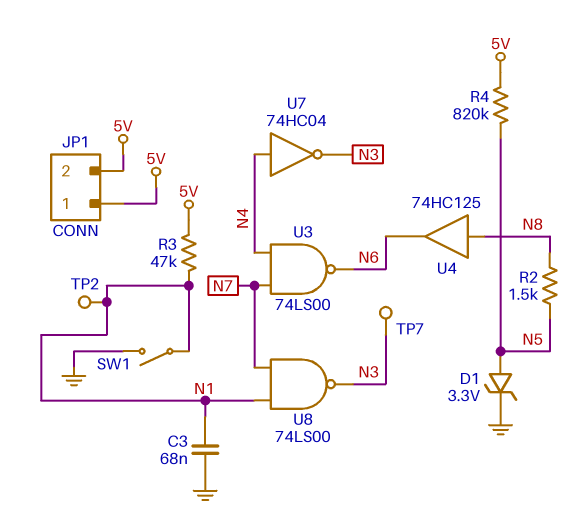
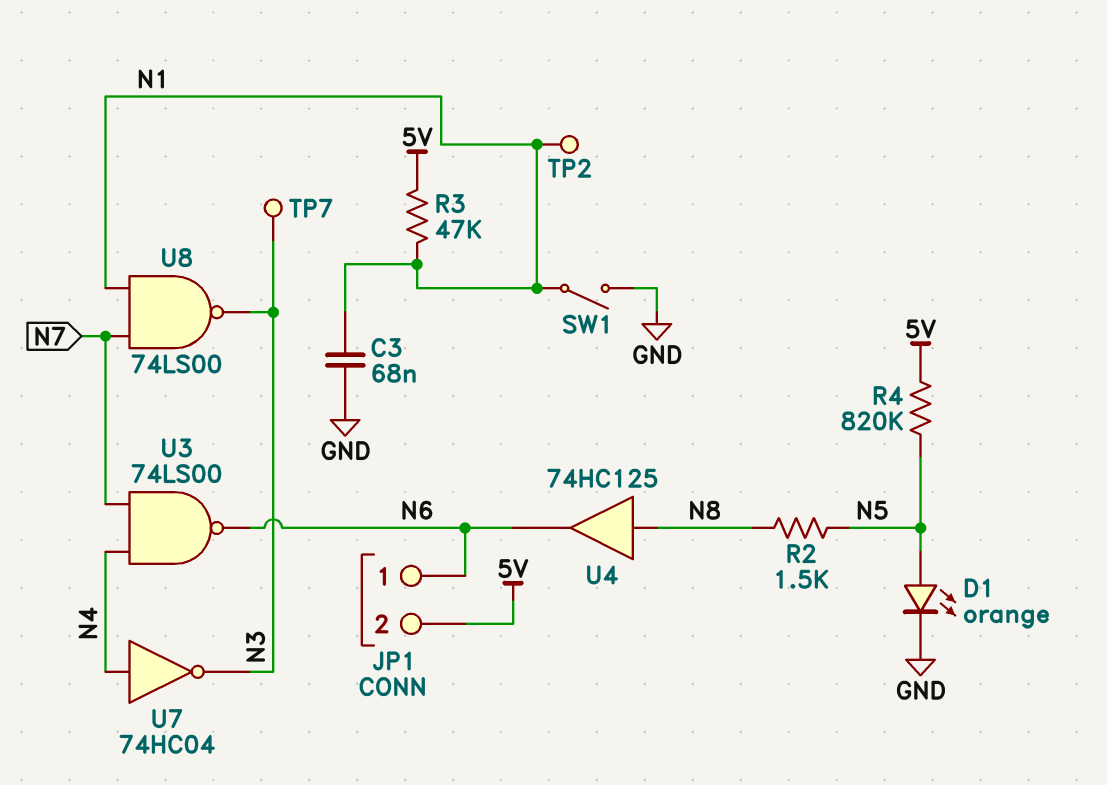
D1: zener 3.3V (A N5, K GND) -> LED orange (A N5, K GND)
JP1 pin 1: 5V -> N6

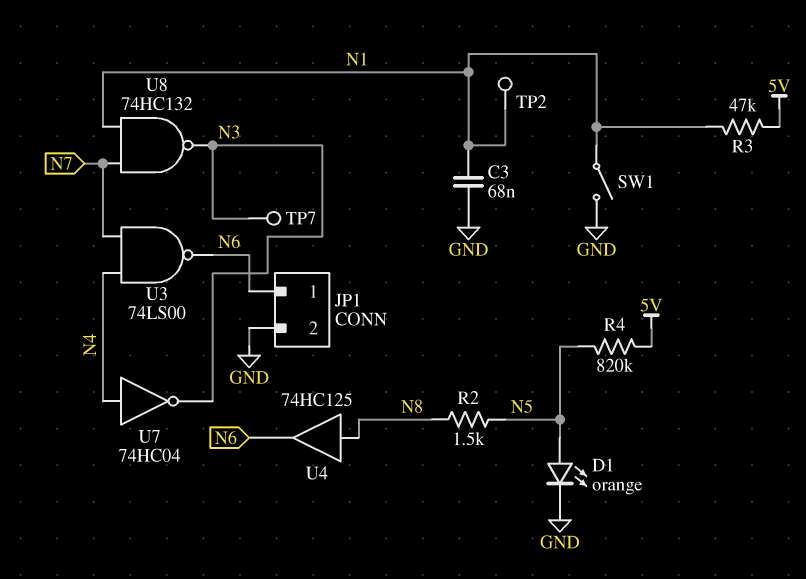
JP1 pin 2: 5V -> GND
U8: NAND 74LS00 (in N1, in N7, out N3) -> NAND 74HC132 (in N1, in N7, out N3)

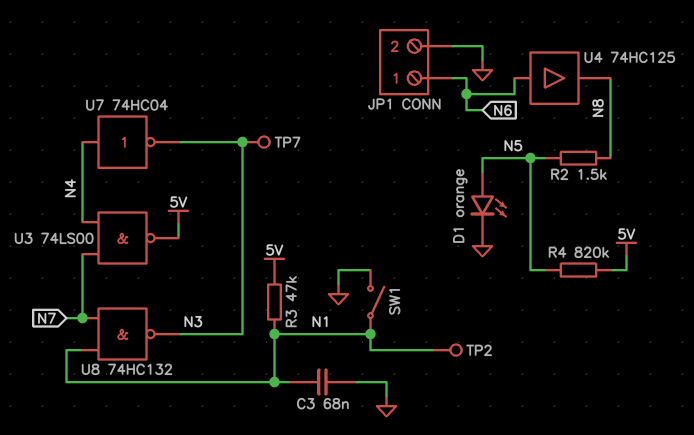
U3: NAND 74LS00 (in N4, in N7, out N6) -> NAND 74LS00 (in N4, in N7, out 5V)
U4: buffer 74HC125 (in N8, out N6) -> buffer 74HC125 (in N6, out N8)

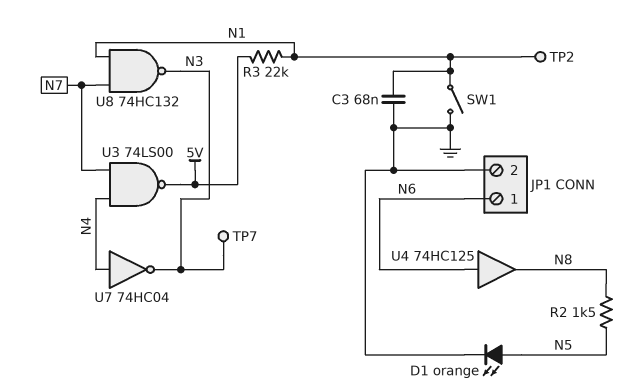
R3: 47k (5V, N1) -> 22k (5V, N1)
R4: 820k (5V, N5) -> none

